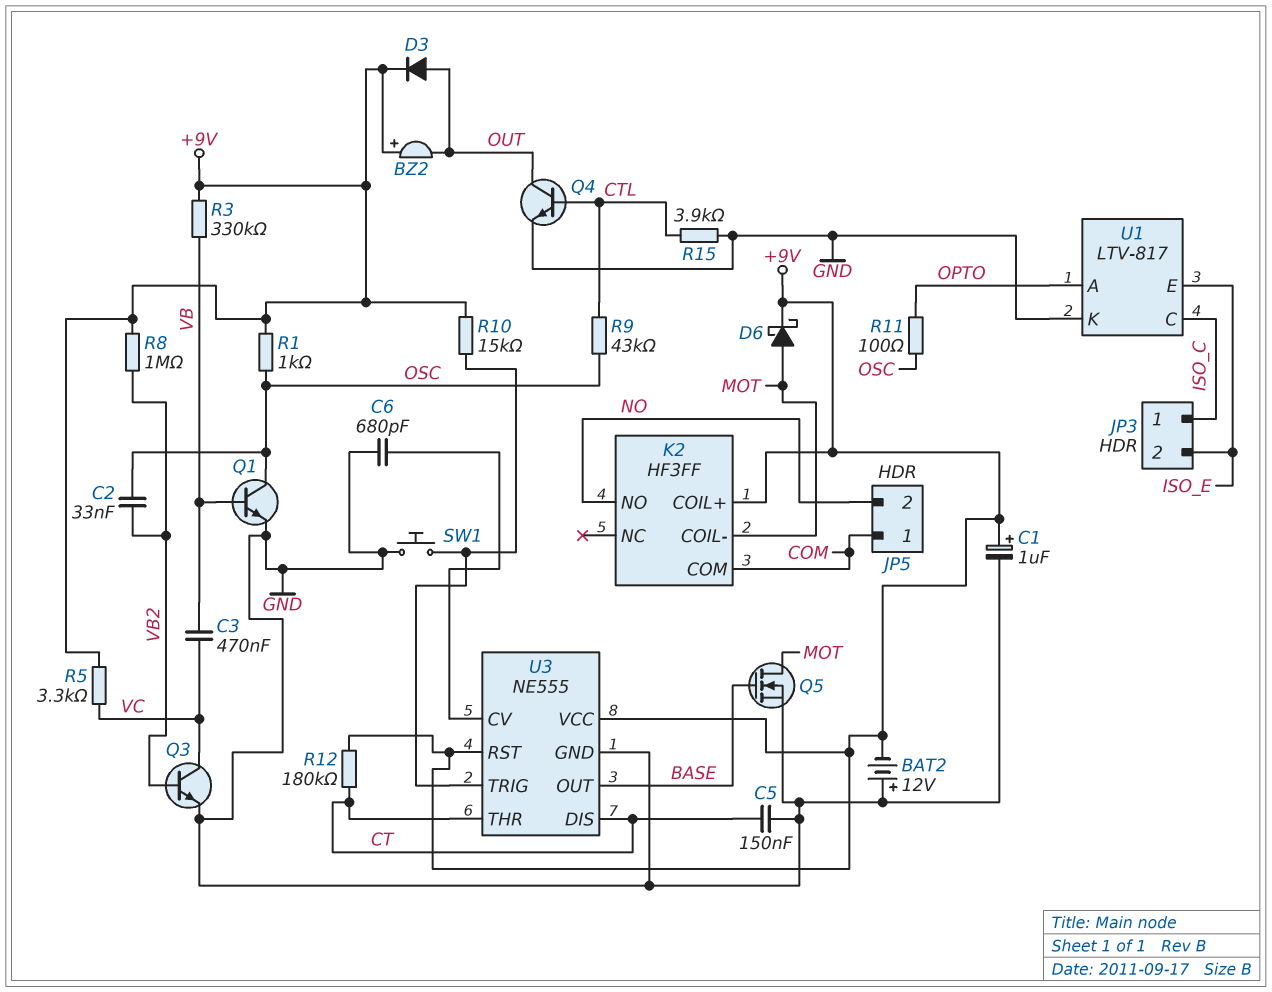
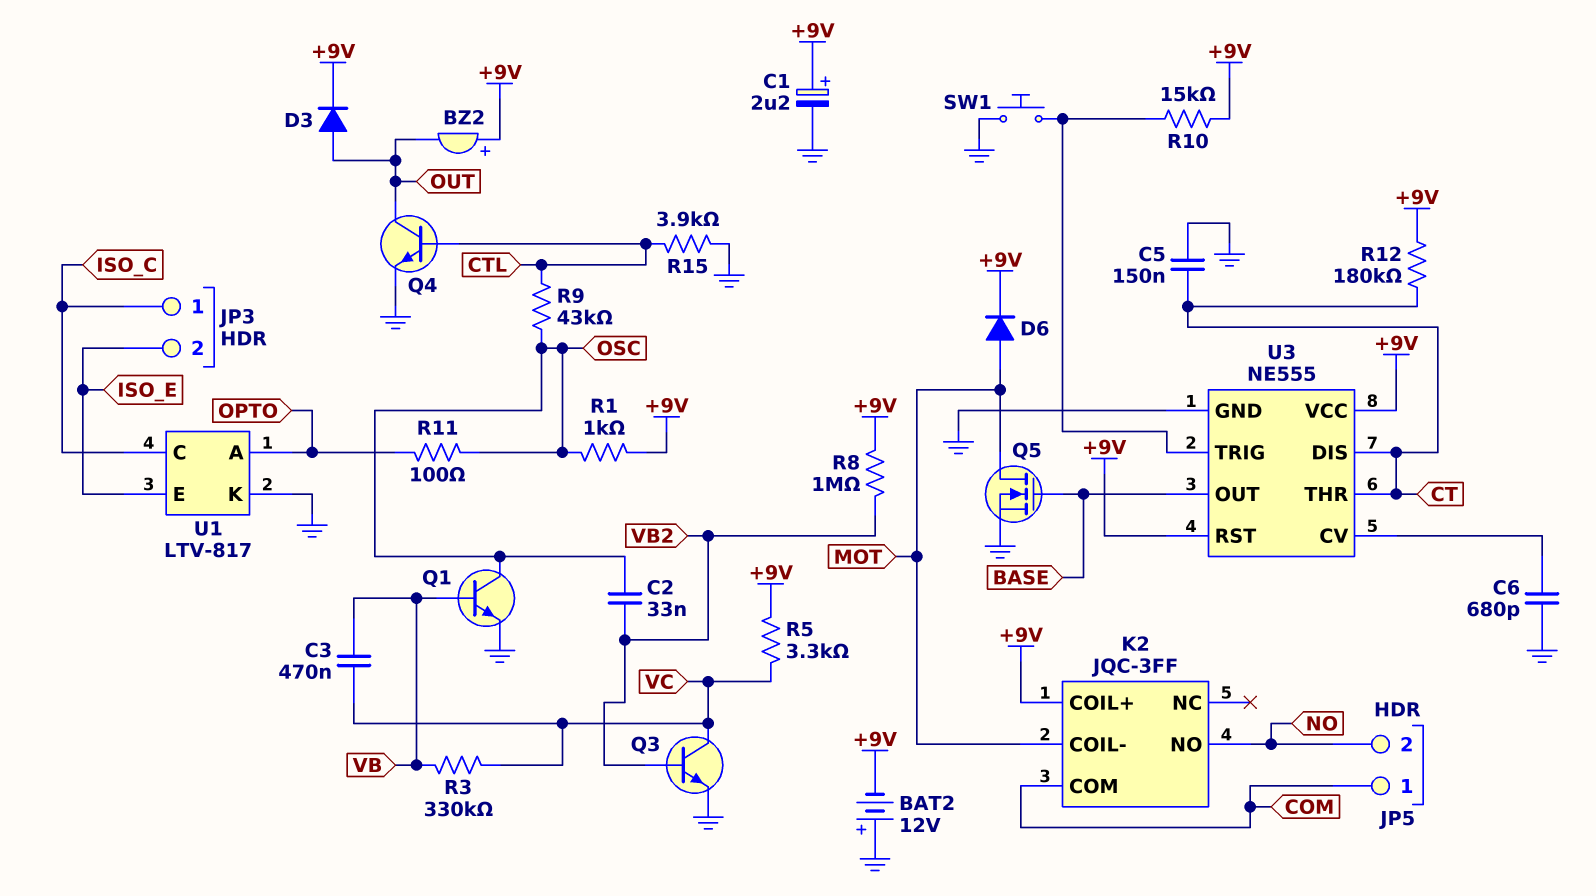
C1: 1uF (plus +9V, minus GND) -> 2.2uF (plus +9V, minus GND)
D6: schottky (A MOT, K +9V) -> diode (A MOT, K +9V)
K2: HF3FF -> JQC-3FF
R3: 330k (+9V, VB) -> 330k (VB, VC)

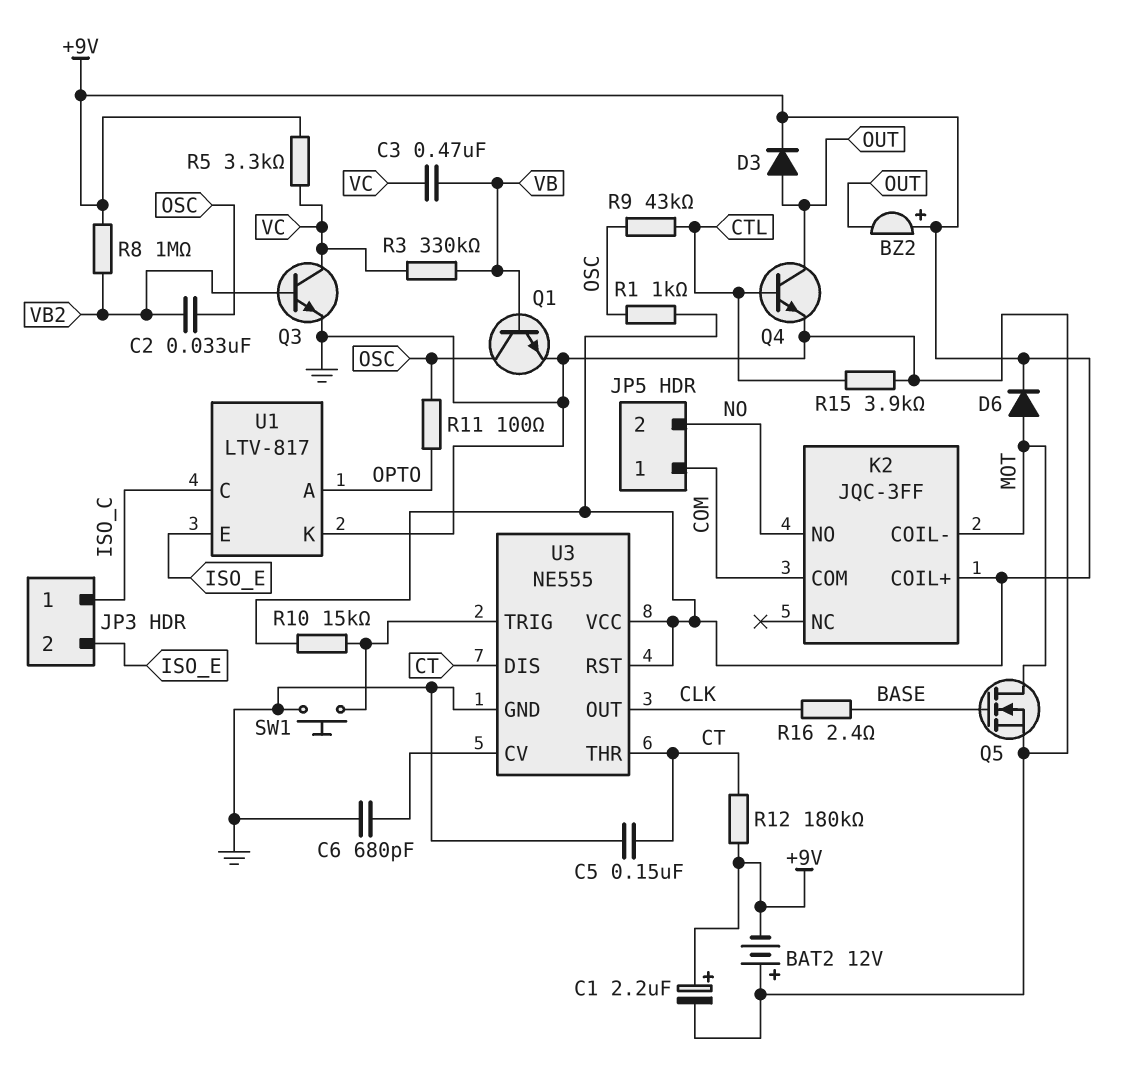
R16: none -> 2.4 (BASE, CLK)
U3 pin OUT: BASE -> CLK

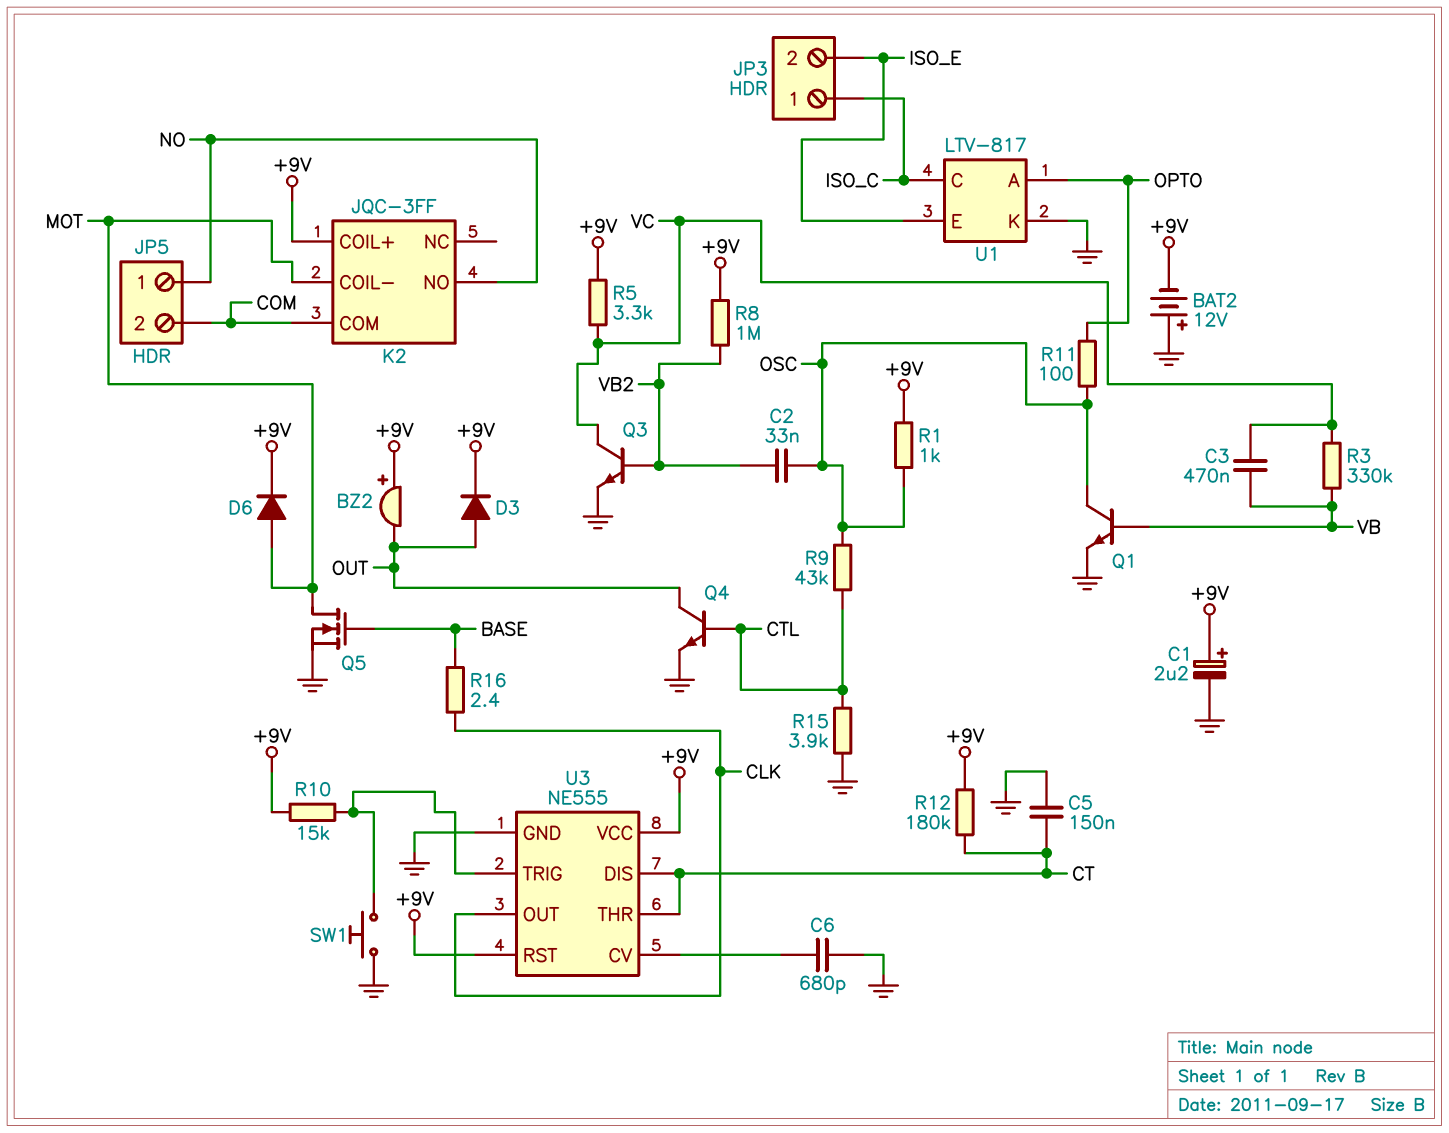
JP5 pin 1: COM -> NO
JP5 pin 2: NO -> COM

